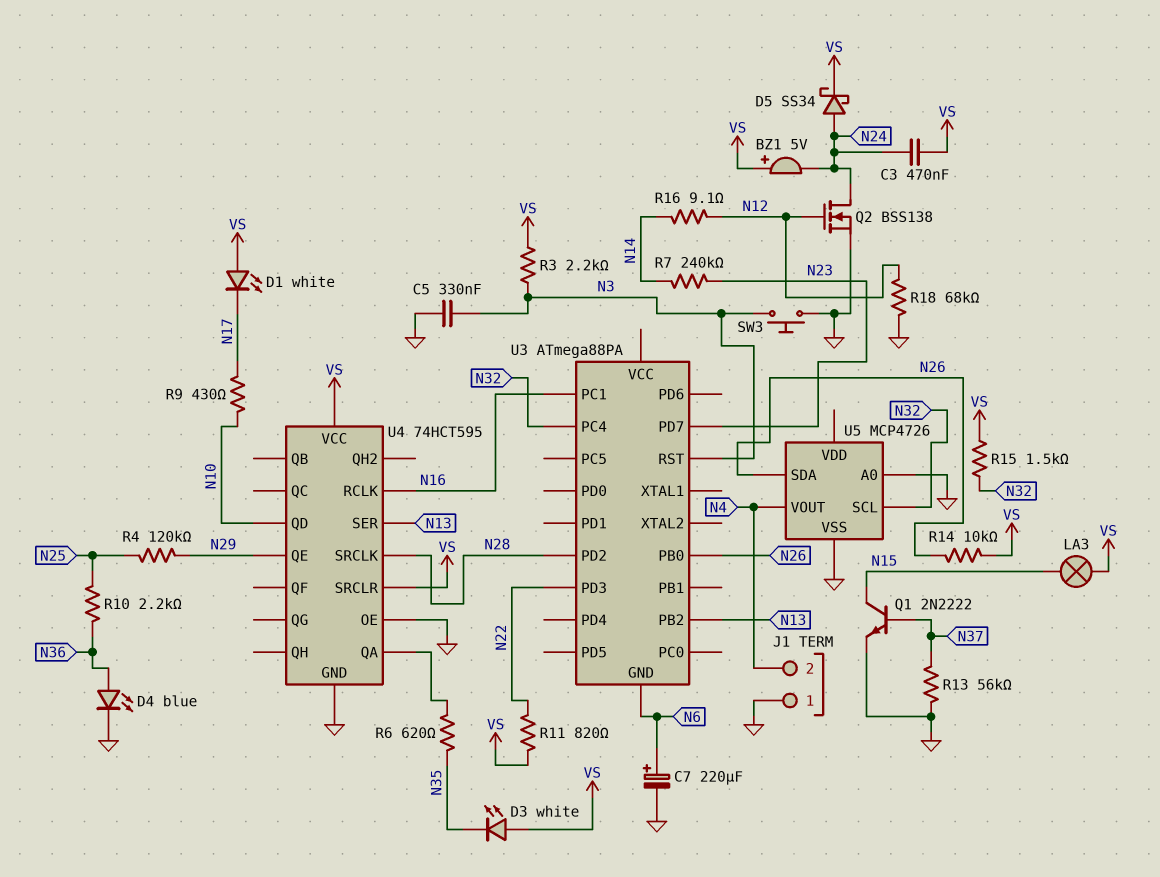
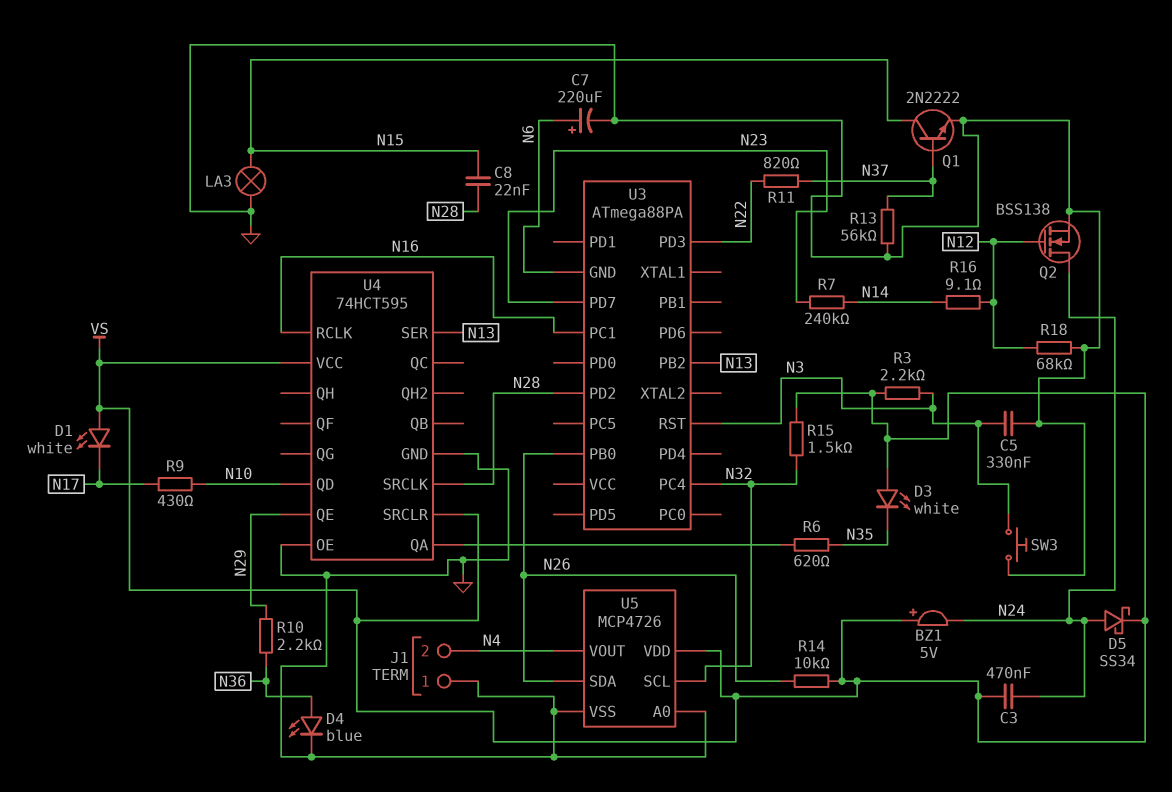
C8: none -> 22nF (N15, N28)
LA3: lamp (N15, VS) -> lamp (GND, N15)
R4: 120k (N25, N29) -> none
R10: 2.2k (N25, N36) -> 2.2k (N29, N36)
R11: 820 (N22, VS) -> 820 (N22, N37)
U5 pin VDD: none -> VS

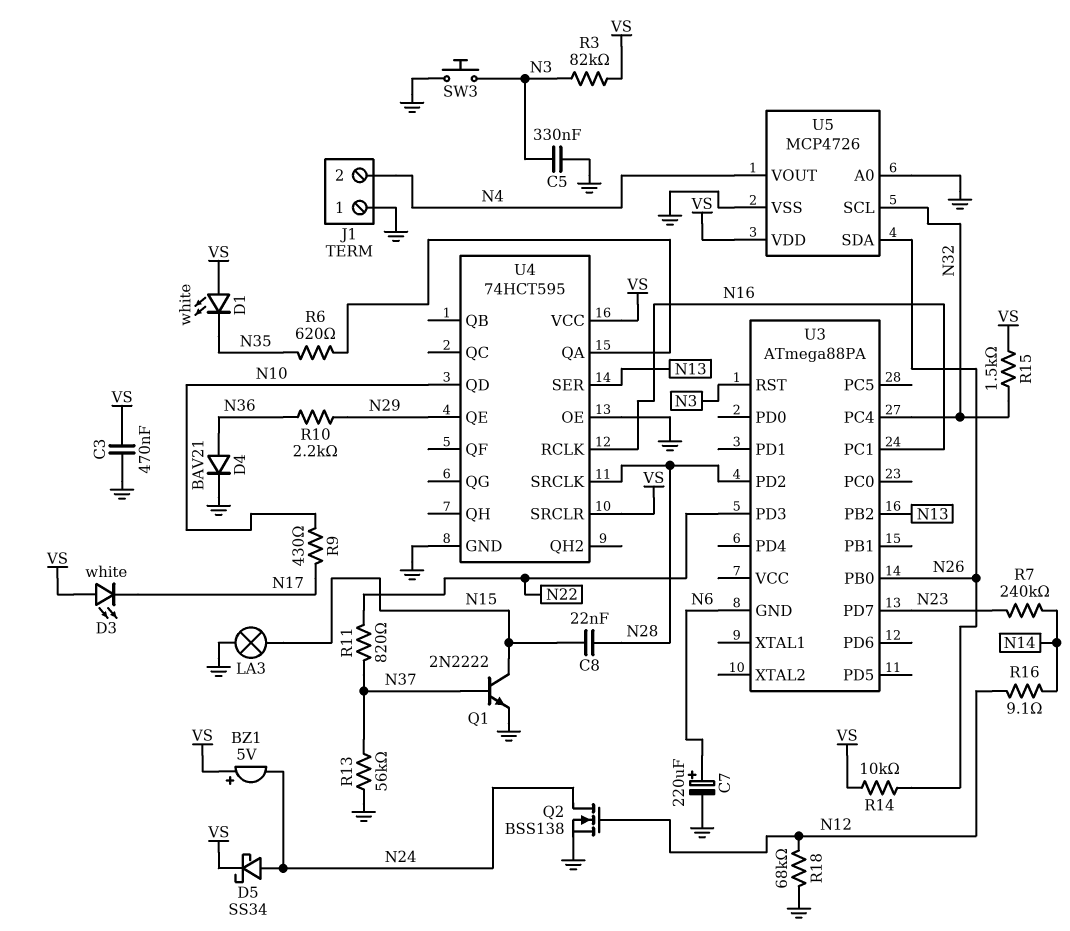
C3: 470nF (N24, VS) -> 470nF (GND, VS)
D1: LED white (A VS, K N17) -> LED white (A VS, K N35)
D3: LED white (A VS, K N35) -> LED white (A VS, K N17)
D4: LED blue (A N36, K GND) -> diode BAV21 (A N36, K GND)
R3: 2.2k (N3, VS) -> 82k (N3, VS)

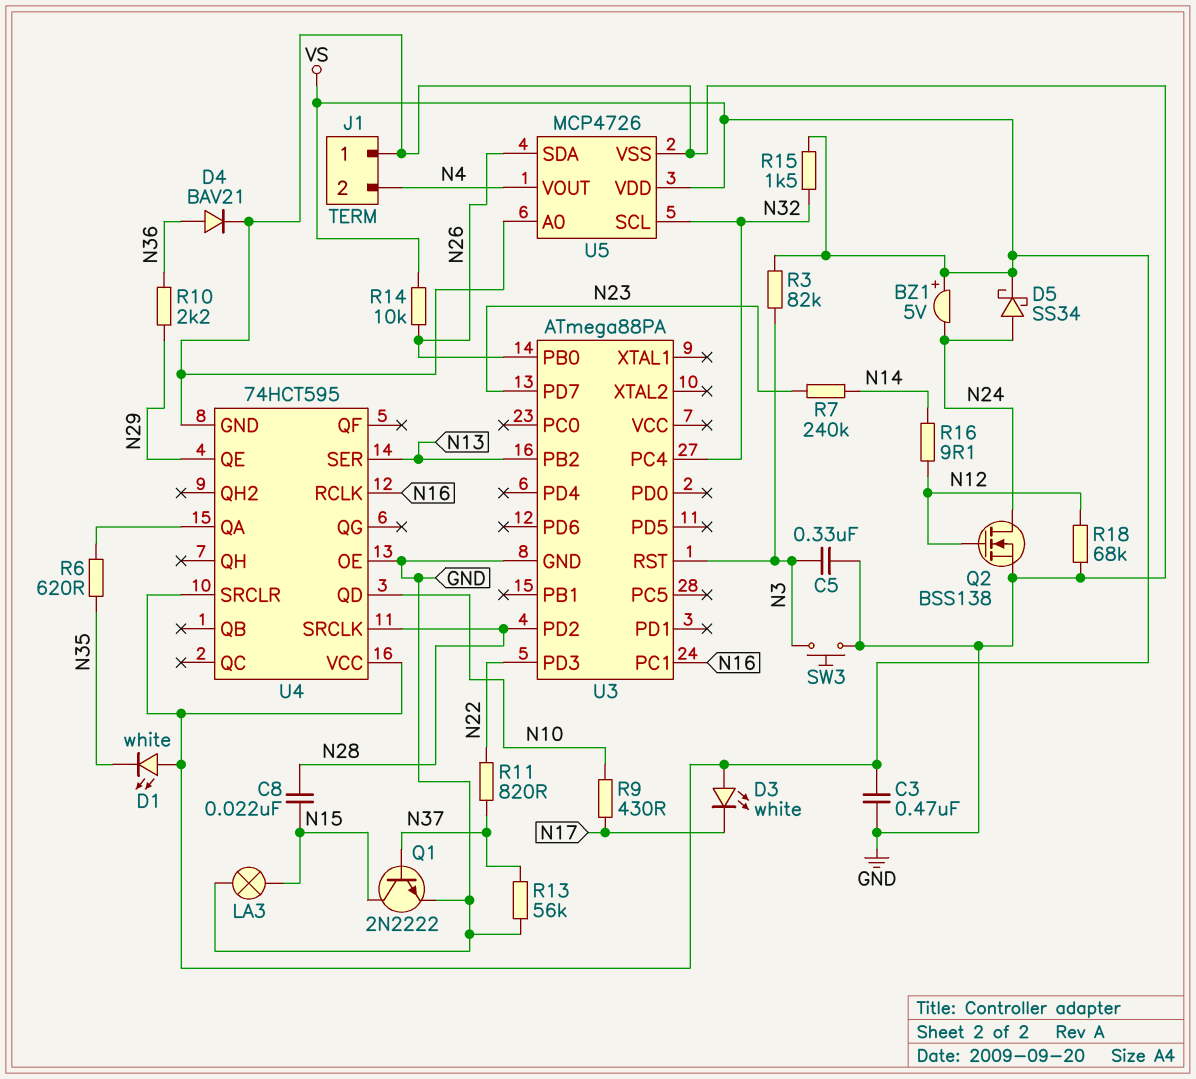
C7: 220uF (plus N6, minus GND) -> none
U3 pin GND: N6 -> GND

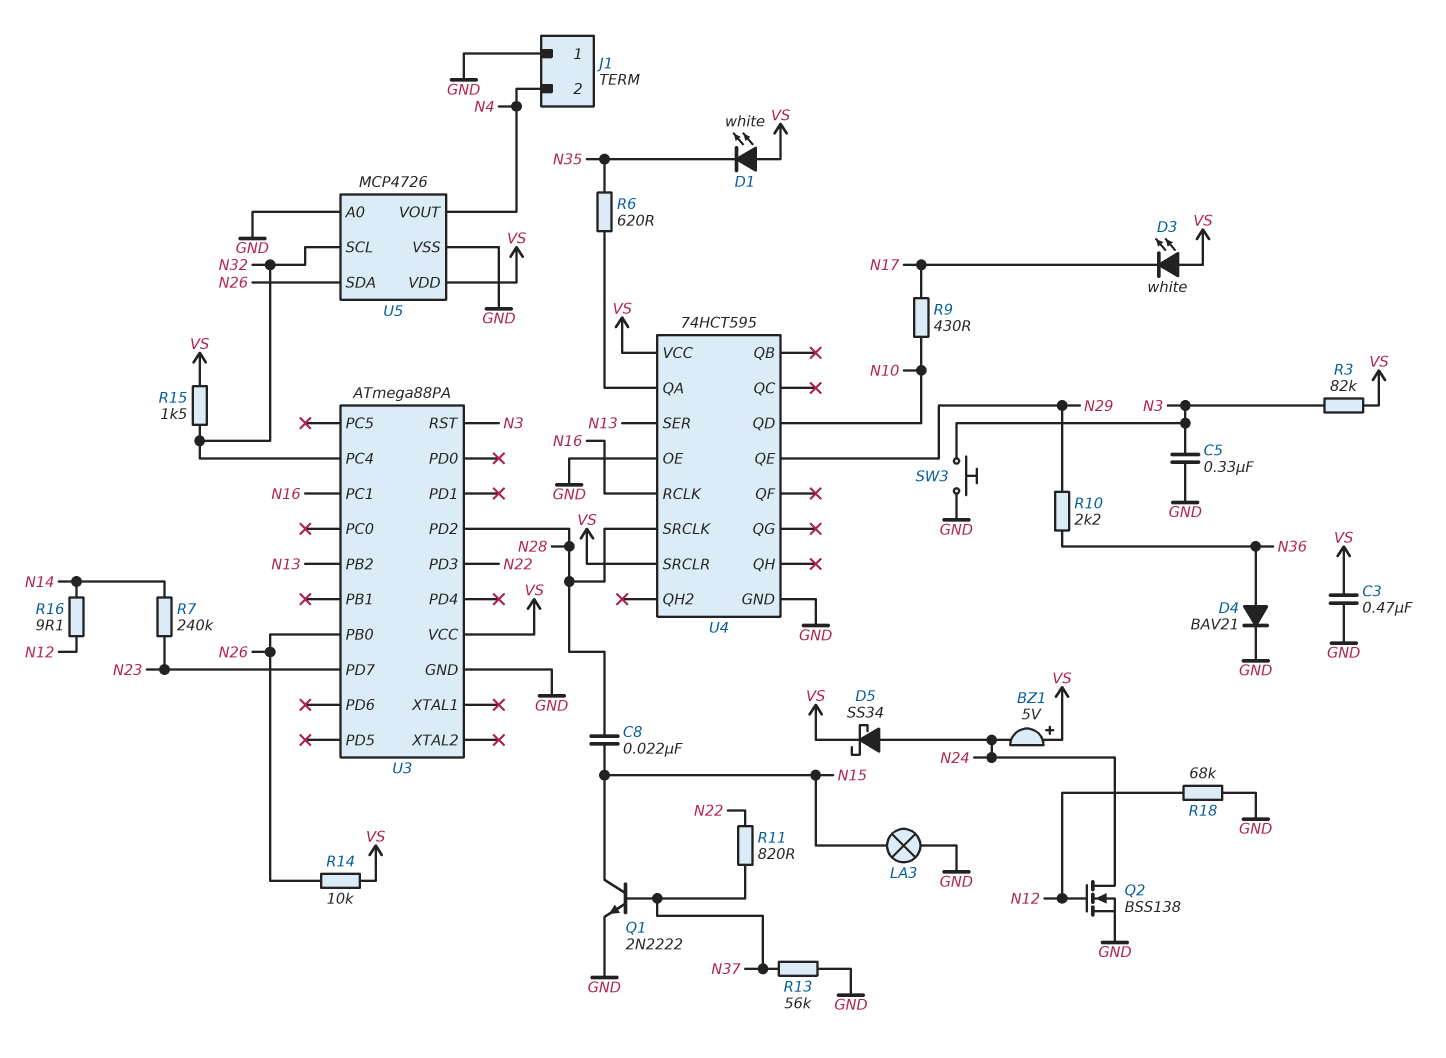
U3 pin VCC: none -> VS

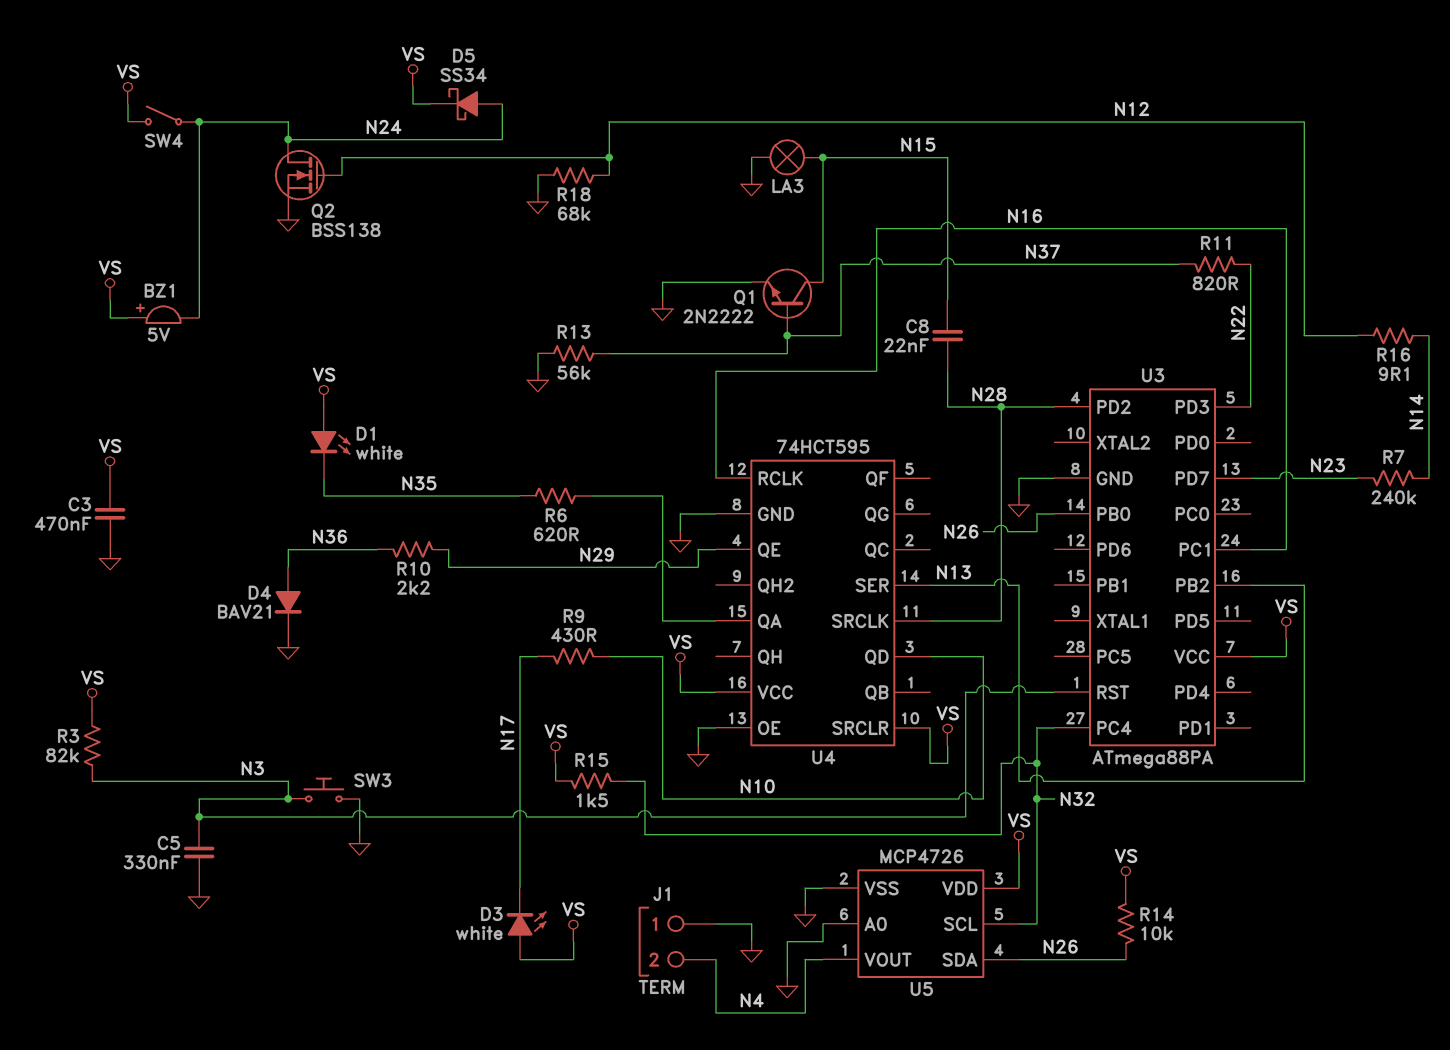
SW4: none -> switch (N24, VS)

